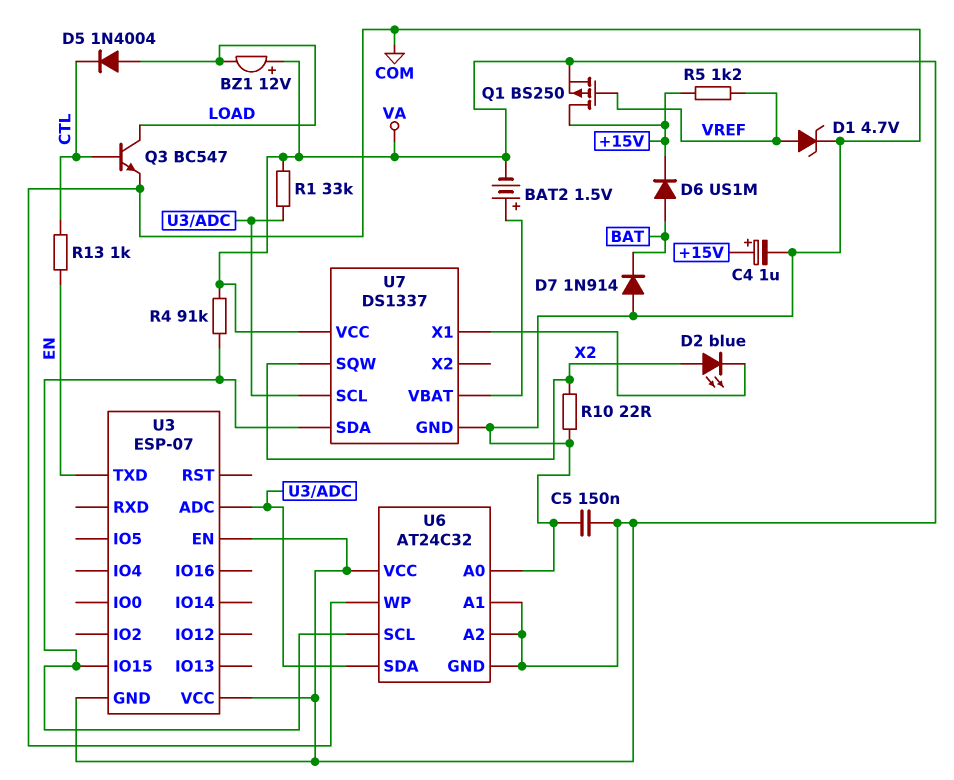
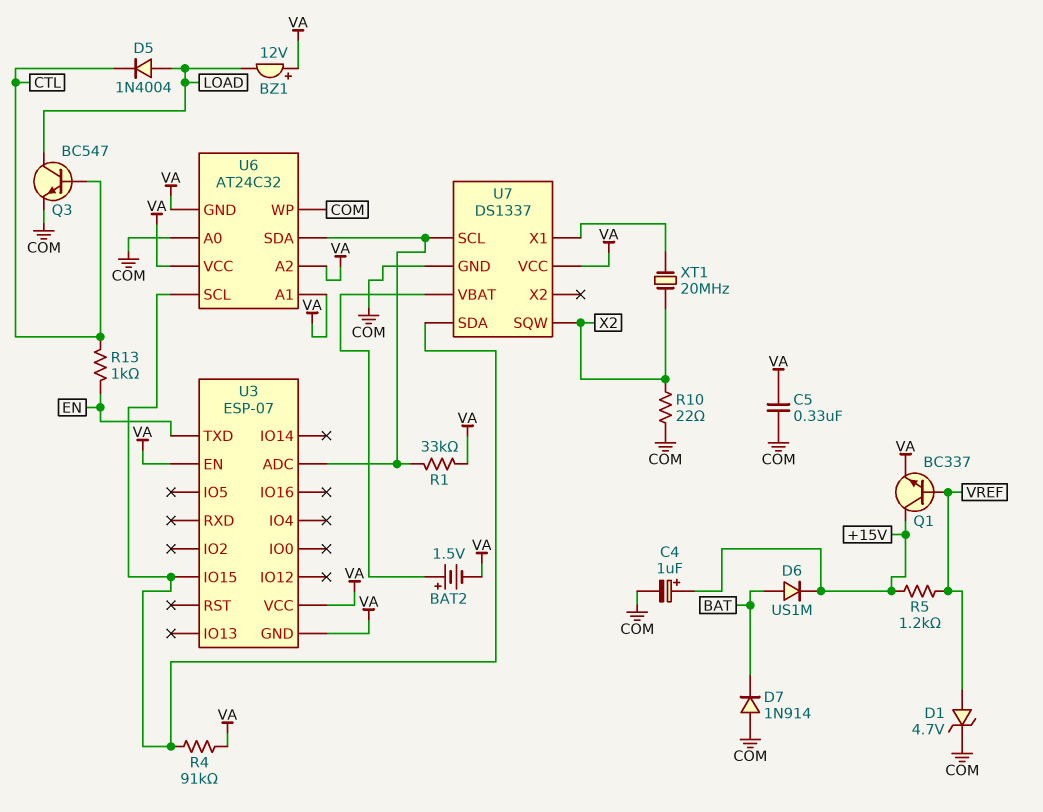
C5: 150nF (COM, VA) -> 330nF (COM, VA)
D2: LED blue (A X2, K U7/X1) -> none
Q1: PMOS BS250 (G VREF, D +15V, S VA) -> NPN BC337 (B VREF, C +15V, E VA)
XT1: none -> 20MHz (U7/X1, X2)

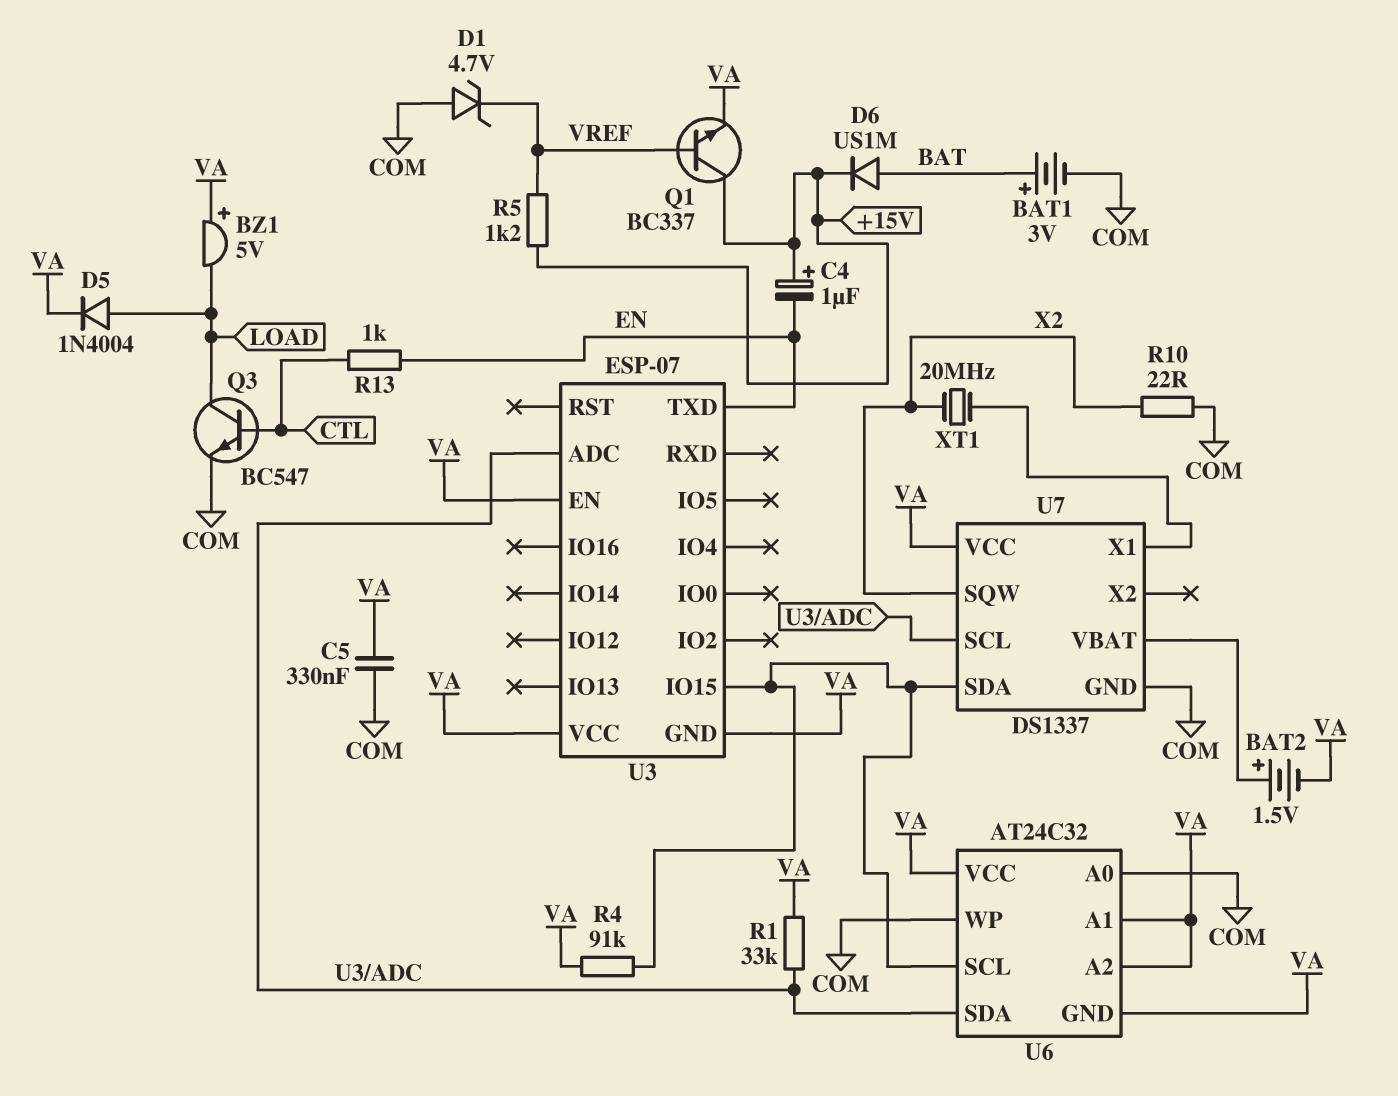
BAT1: none -> 3V (plus BAT, minus COM)
BZ1: buzzer 12V (plus VA, minus LOAD) -> buzzer 5V (plus VA, minus LOAD)
C4: 1uF (plus +15V, minus COM) -> 1uF (plus +15V, minus EN)
D1: zener 4.7V (A VREF, K COM) -> zener 4.7V (A COM, K VREF)
D5: diode 1N4004 (A LOAD, K CTL) -> diode 1N4004 (A LOAD, K VA)
D7: diode 1N914 (A COM, K BAT) -> none

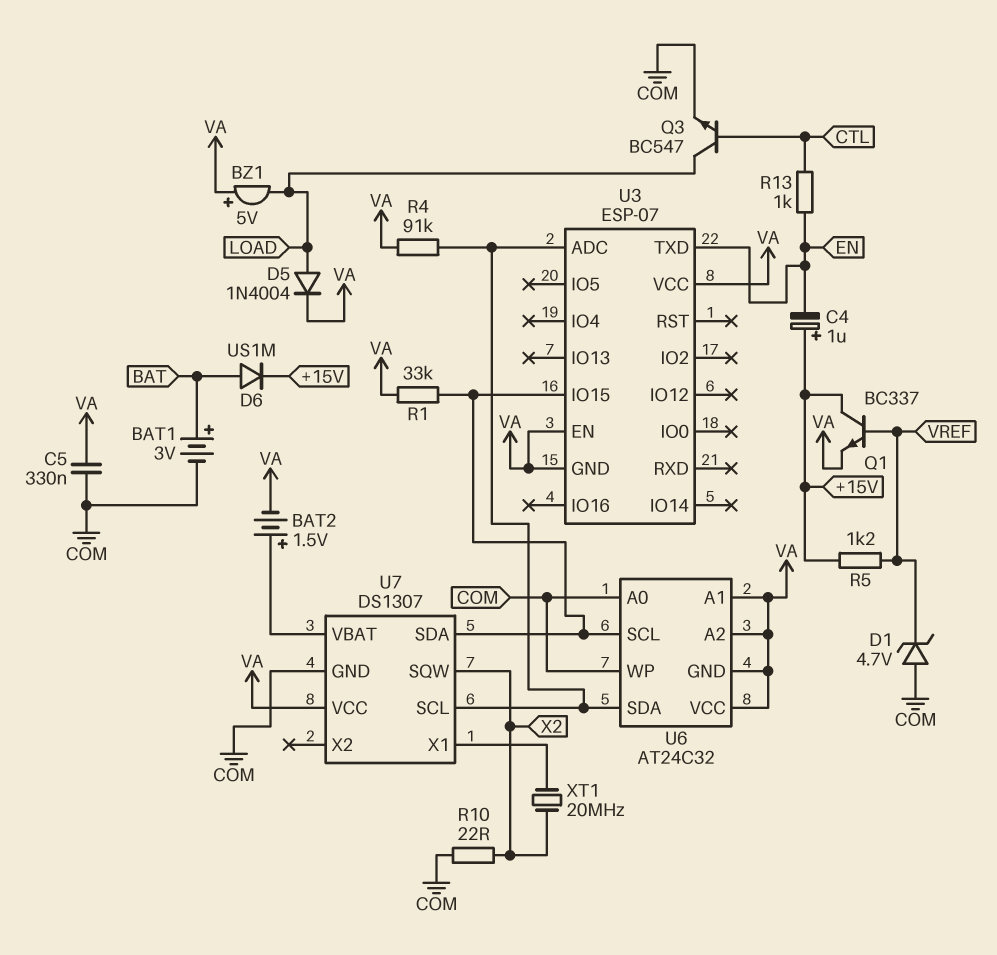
R1: 33k (U3/ADC, VA) -> 33k (U3/IO15, VA)
R4: 91k (U3/IO15, VA) -> 91k (U3/ADC, VA)
U7: DS1337 -> DS1307

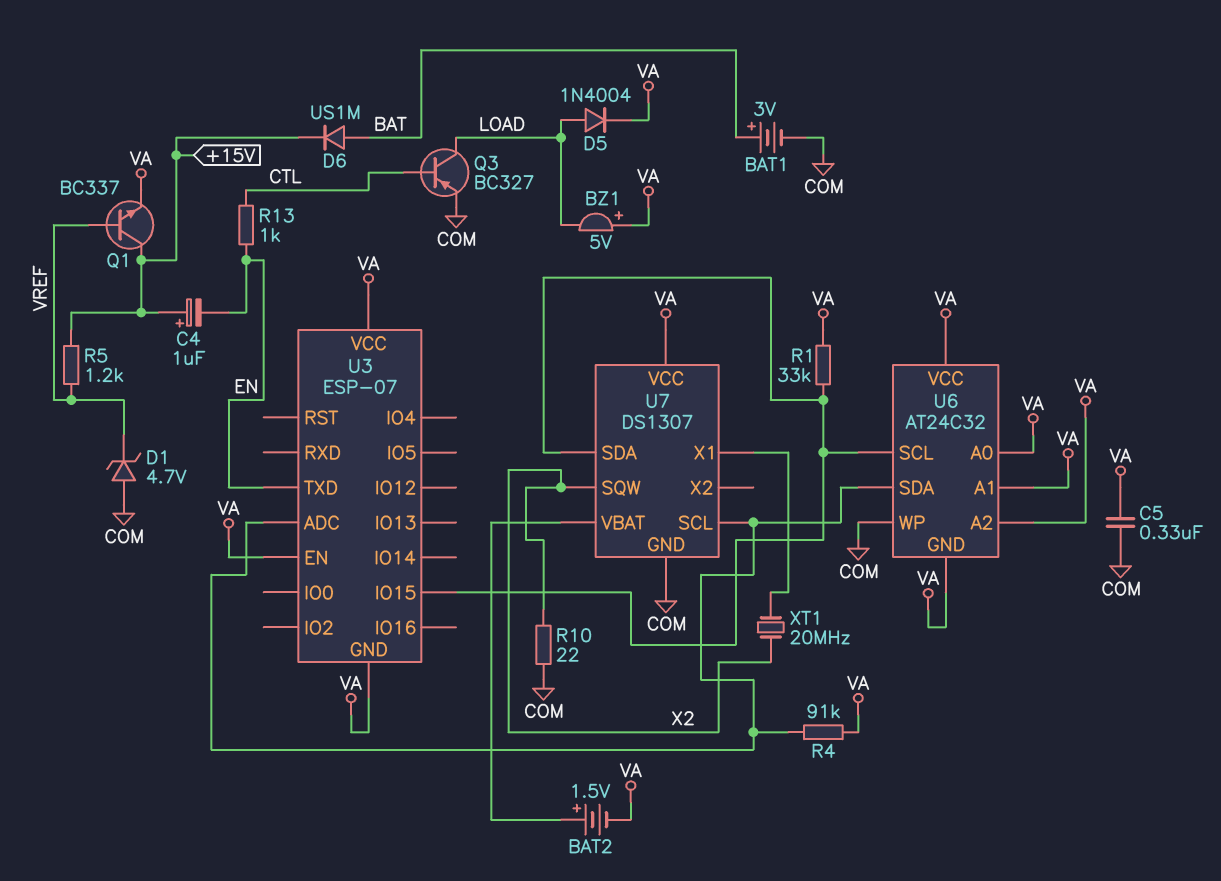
Q3: NPN BC547 (B CTL, C LOAD, E COM) -> PNP BC327 (B CTL, C LOAD, E COM)
U6 pin A0: COM -> VA

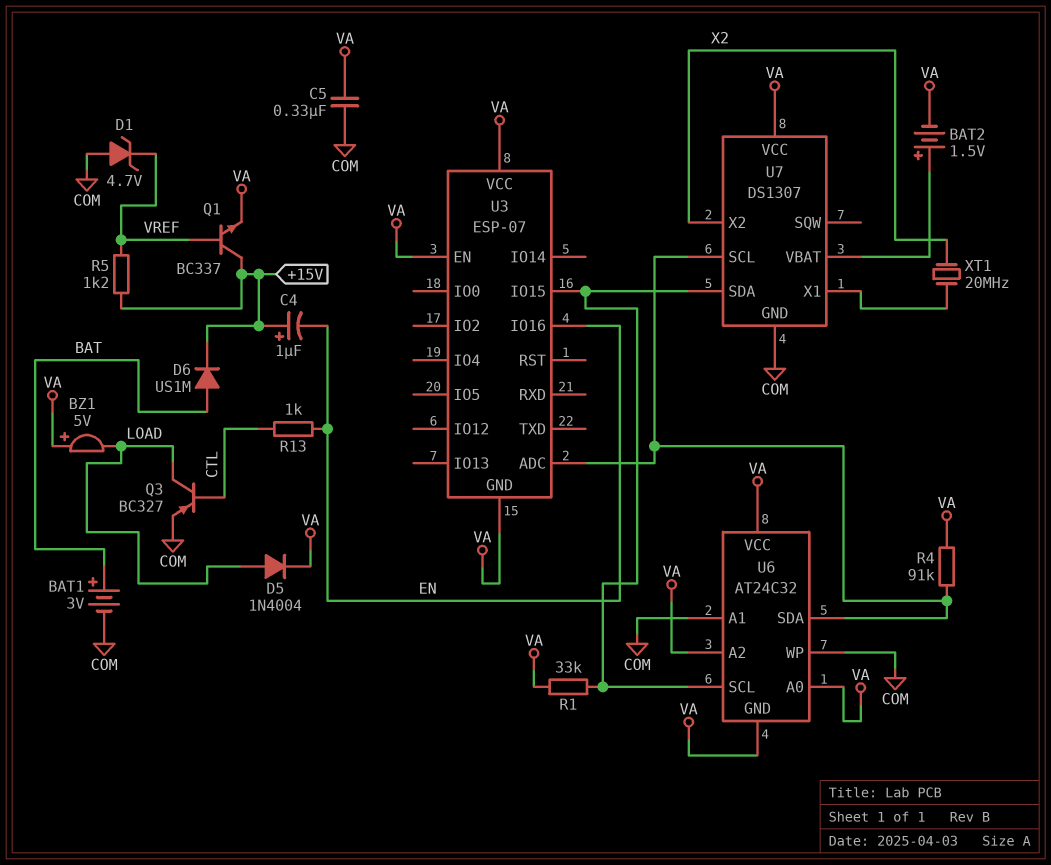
R10: 22 (COM, X2) -> none
U3 pin IO16: none -> EN
U3 pin TXD: EN -> none
U6 pin A1: VA -> COM
U7 pin SQW: X2 -> none
U7 pin X2: none -> X2

